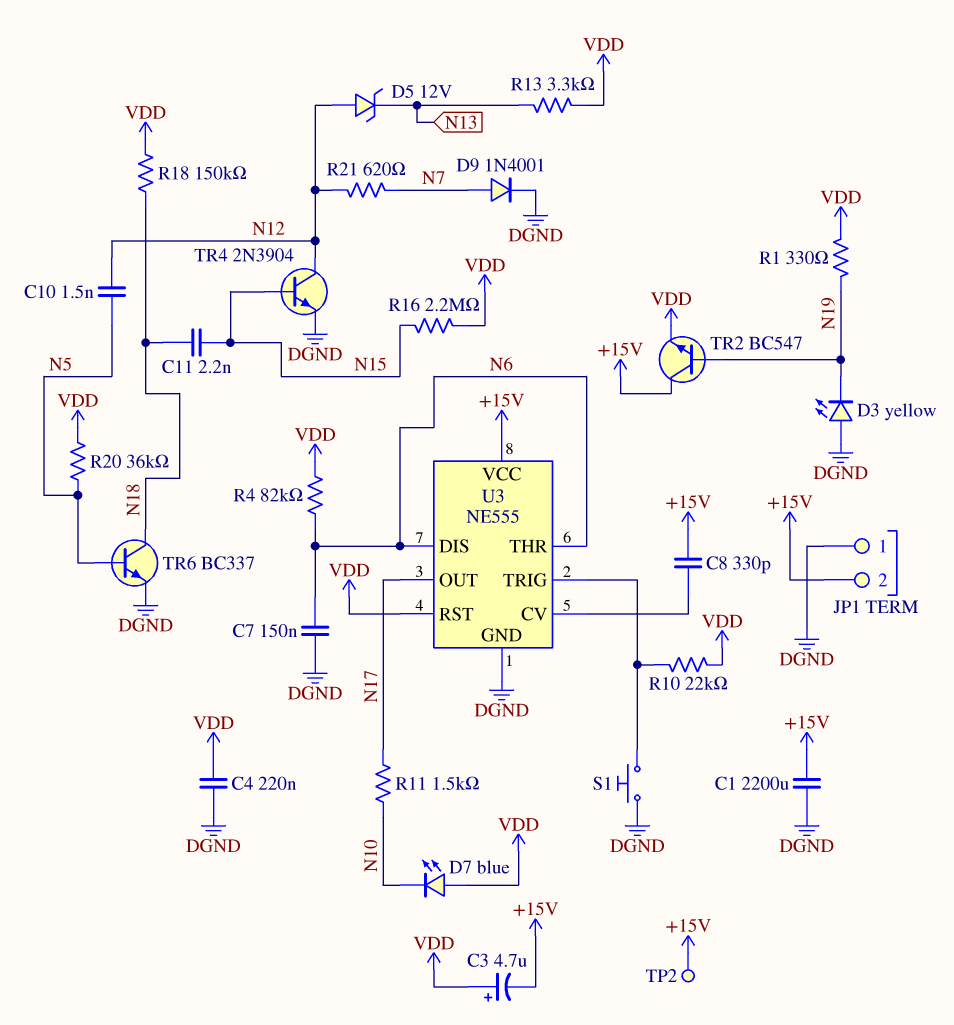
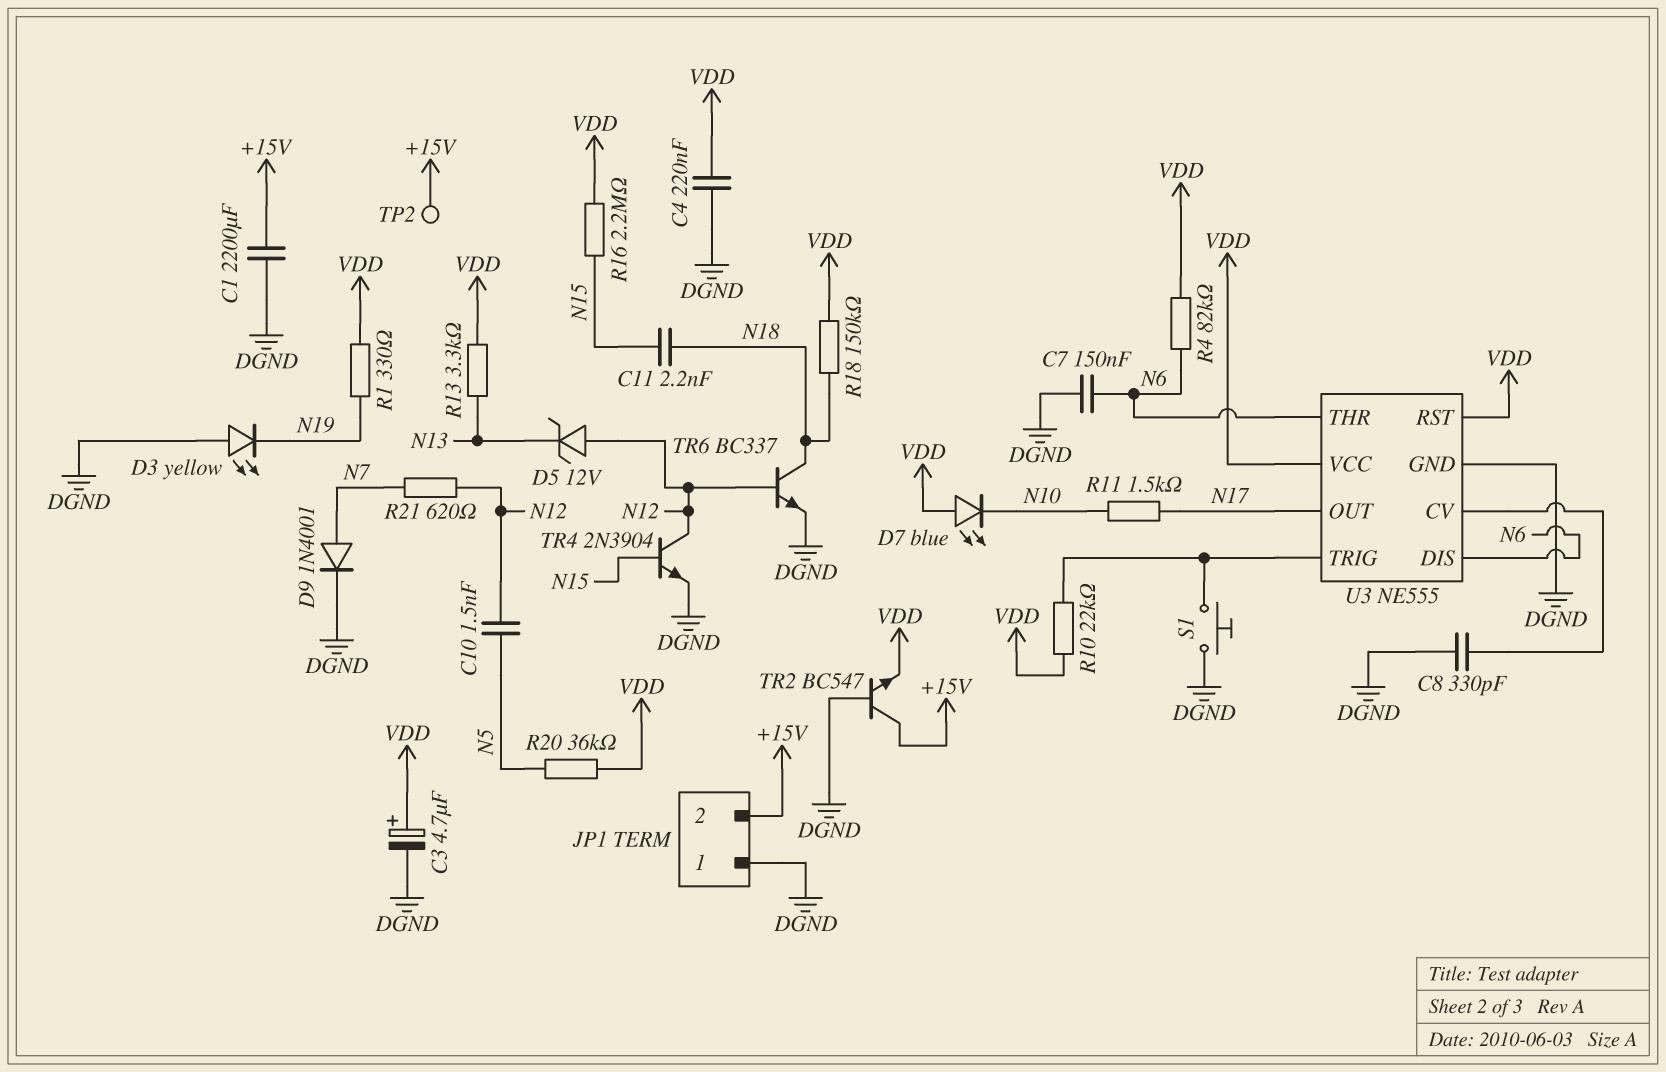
C3: 4.7uF (plus VDD, minus +15V) -> 4.7uF (plus VDD, minus DGND)
C8: 330pF (+15V, U3/CV) -> 330pF (DGND, U3/CV)
TR2: NPN BC547 (B N19, C +15V, E VDD) -> NPN BC547 (B DGND, C +15V, E VDD)
TR6: NPN BC337 (B N5, C N18, E DGND) -> NPN BC337 (B N12, C N18, E DGND)
U3 pin VCC: +15V -> VDD

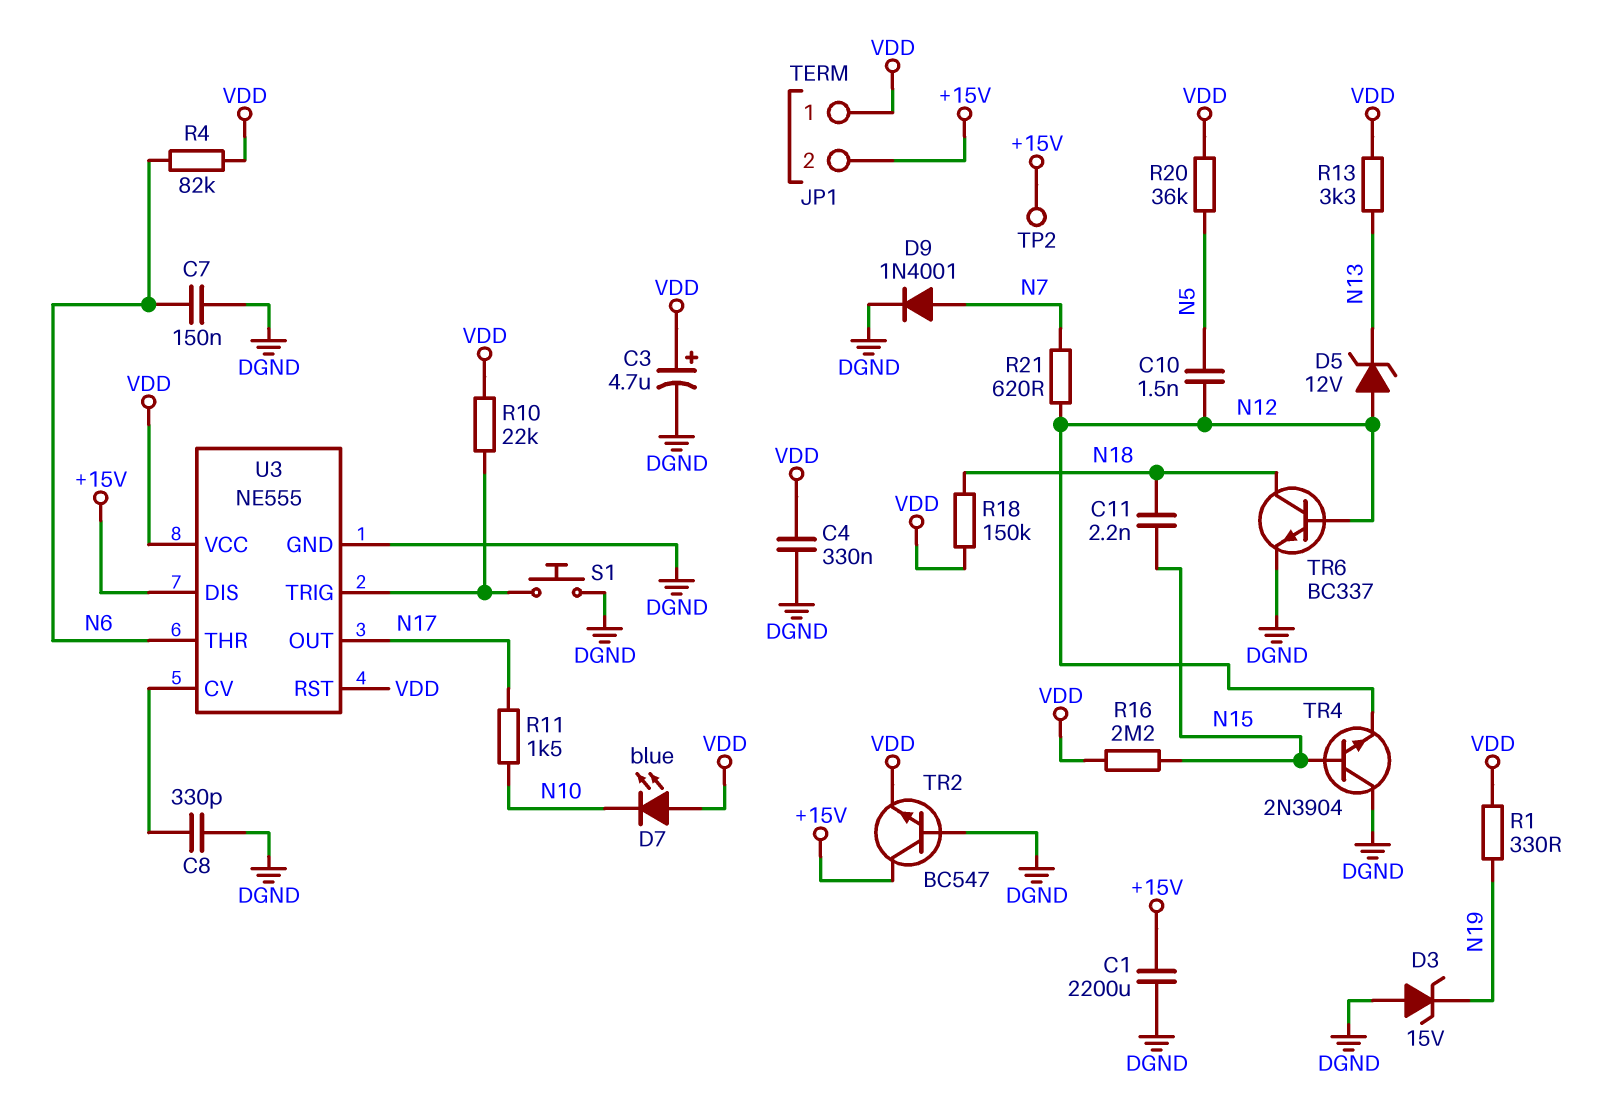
C4: 220nF (DGND, VDD) -> 330nF (DGND, VDD)
D3: LED yellow (A DGND, K N19) -> zener 15V (A DGND, K N19)
JP1 pin 1: DGND -> VDD
TR4: NPN 2N3904 (B N15, C N12, E DGND) -> NPN 2N3904 (B N15, C DGND, E N12)
U3 pin DIS: N6 -> +15V

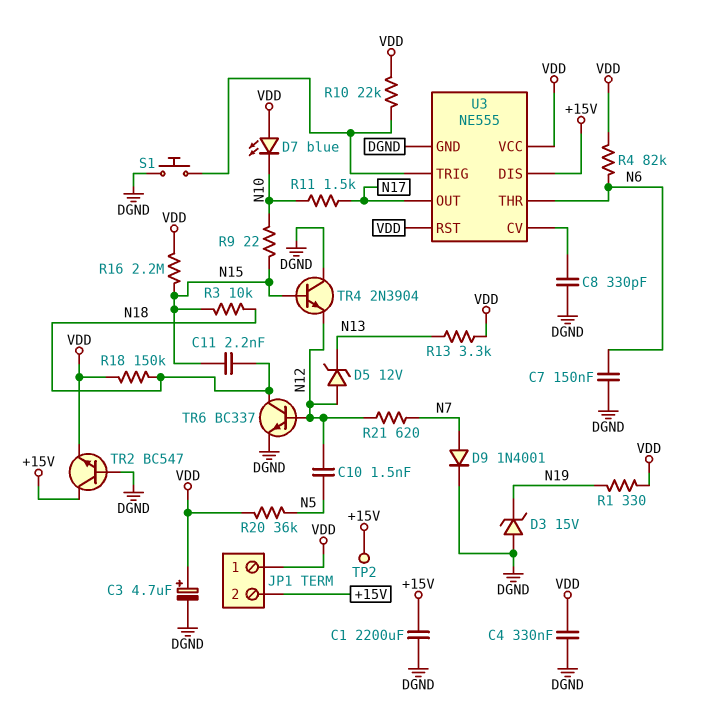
R3: none -> 10k (N15, N18)
R9: none -> 22 (N10, N15)

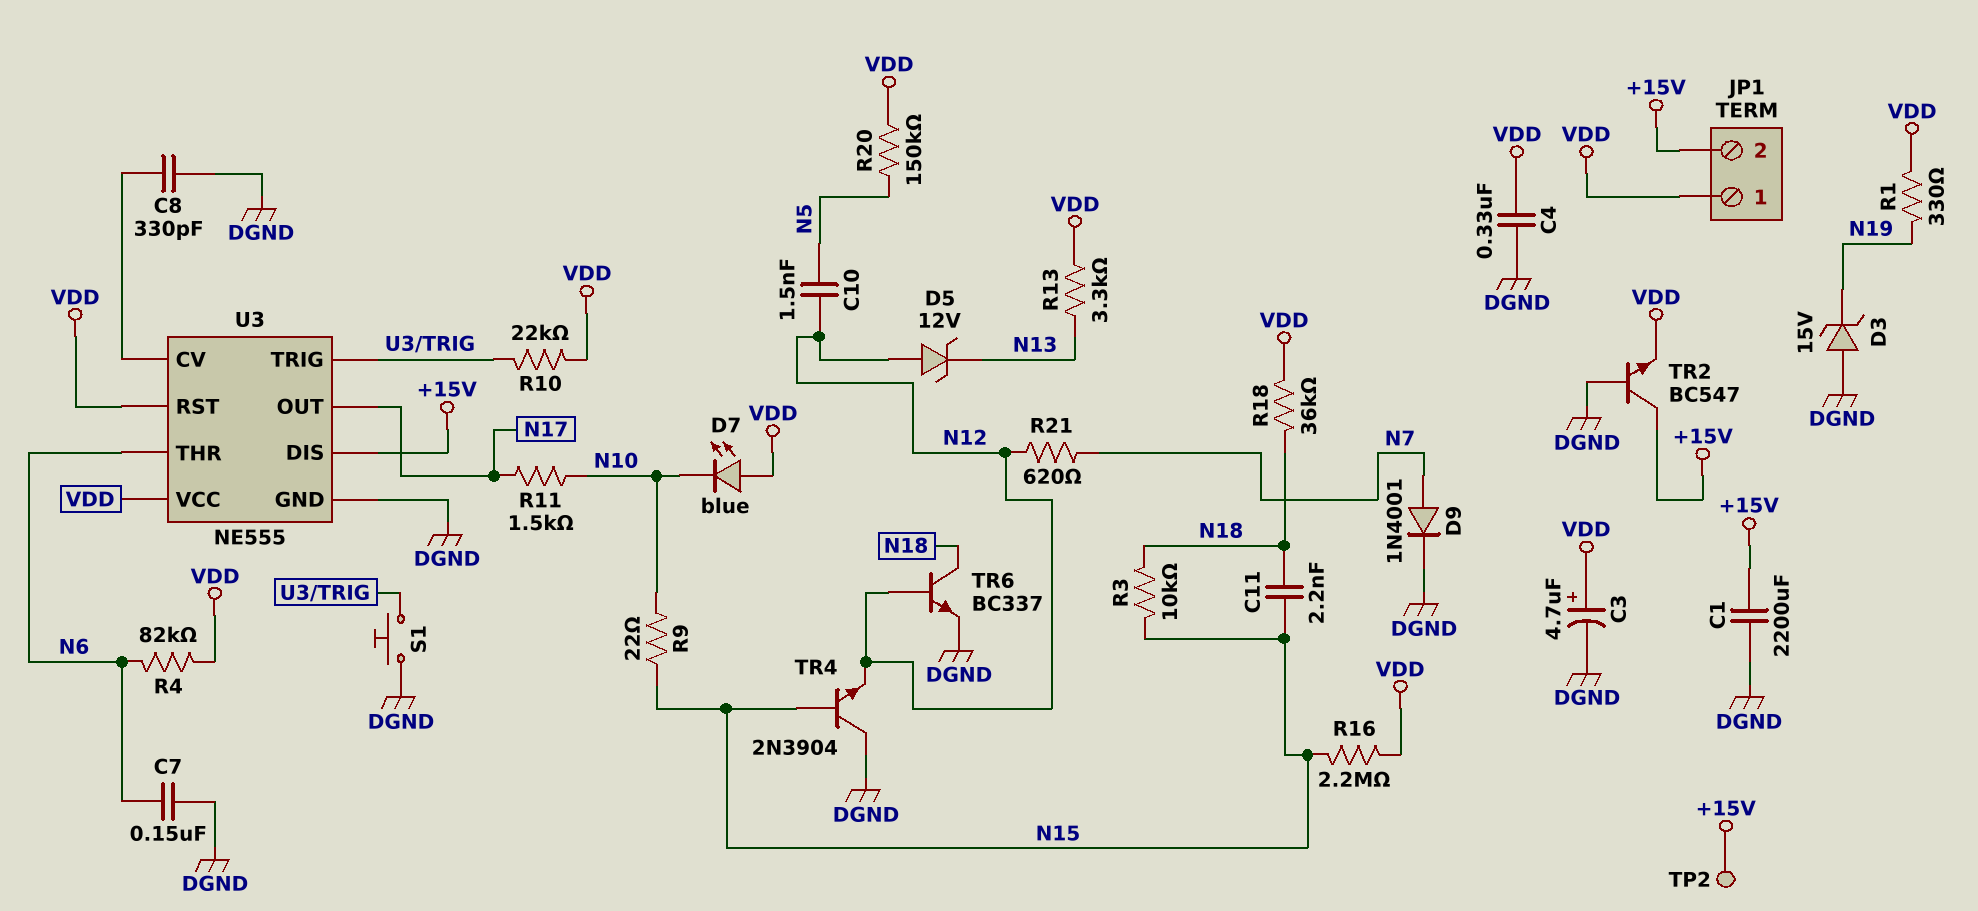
R18: 150k (N18, VDD) -> 36k (N18, VDD)
R20: 36k (N5, VDD) -> 150k (N5, VDD)

